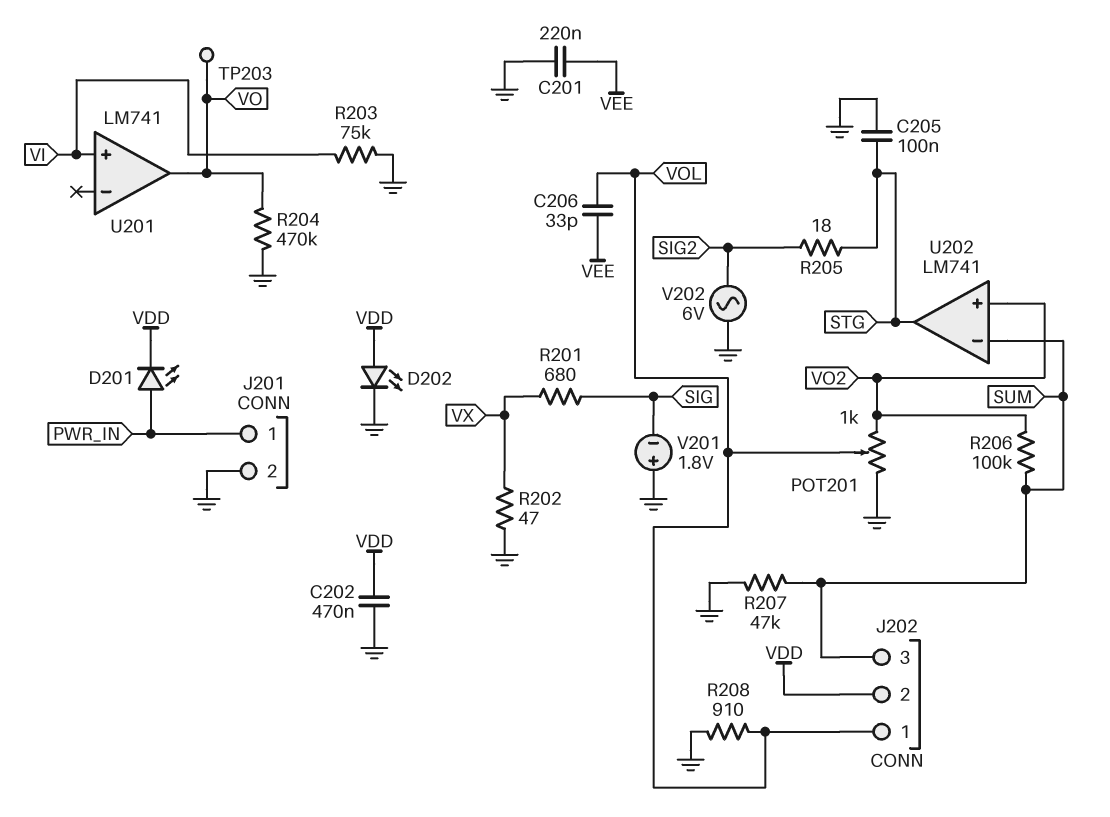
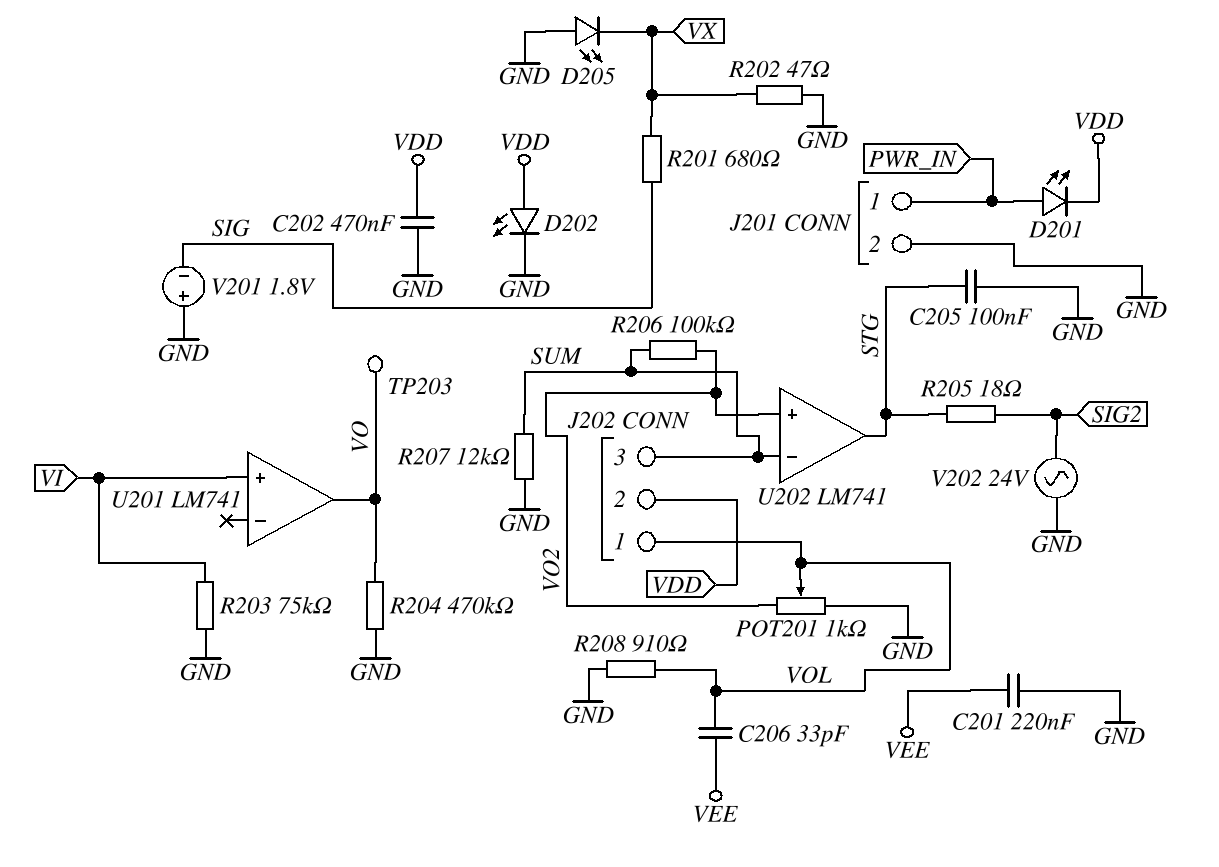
D205: none -> LED (A GND, K VX)
R207: 47k (GND, SUM) -> 12k (GND, SUM)
V202: AC 6V (GND, SIG2) -> AC 24V (GND, SIG2)

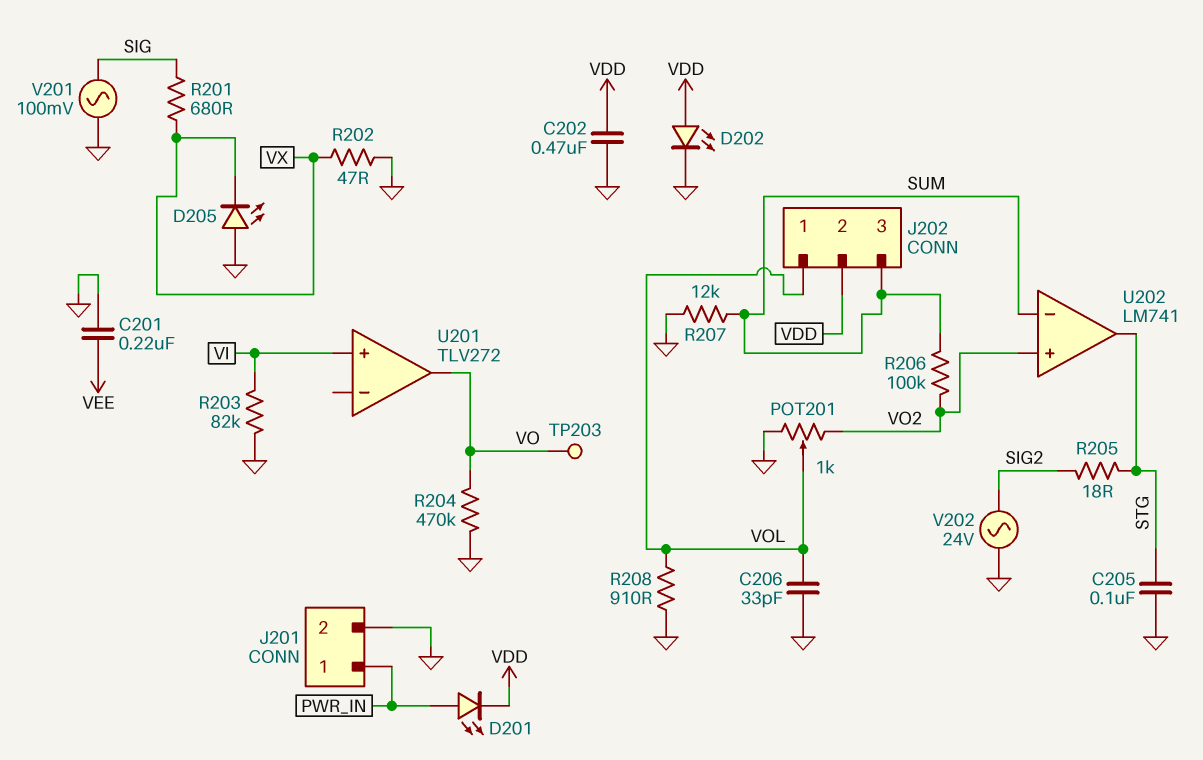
C206: 33pF (VEE, VOL) -> 33pF (GND, VOL)
R203: 75k (GND, VI) -> 82k (GND, VI)
U201: LM741 -> TLV272
V201: 1.8V (plus GND, minus SIG) -> AC 100mV (GND, SIG)

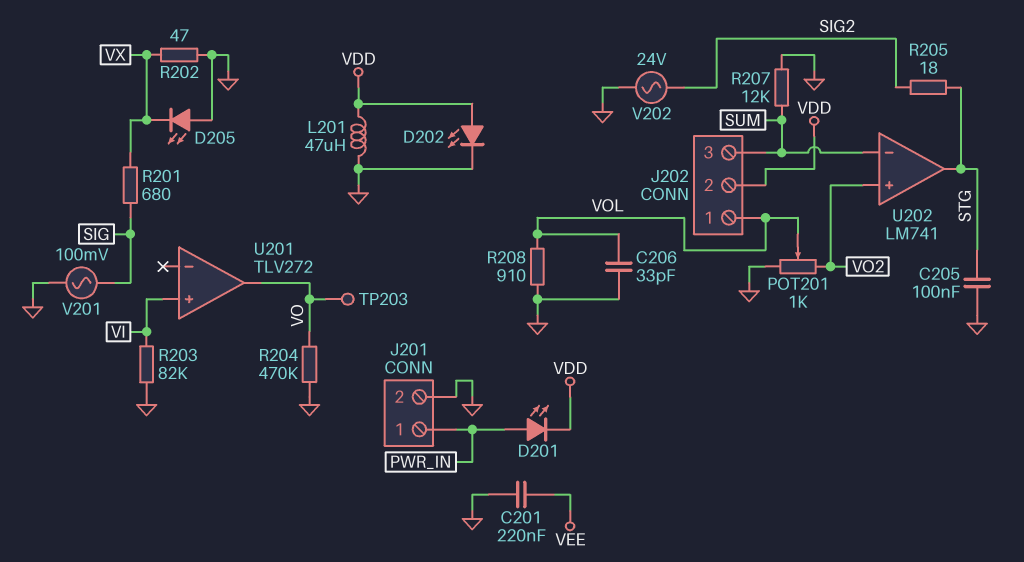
C202: 470nF (GND, VDD) -> none
L201: none -> 47uH (GND, VDD)
R206: 100k (SUM, VO2) -> none

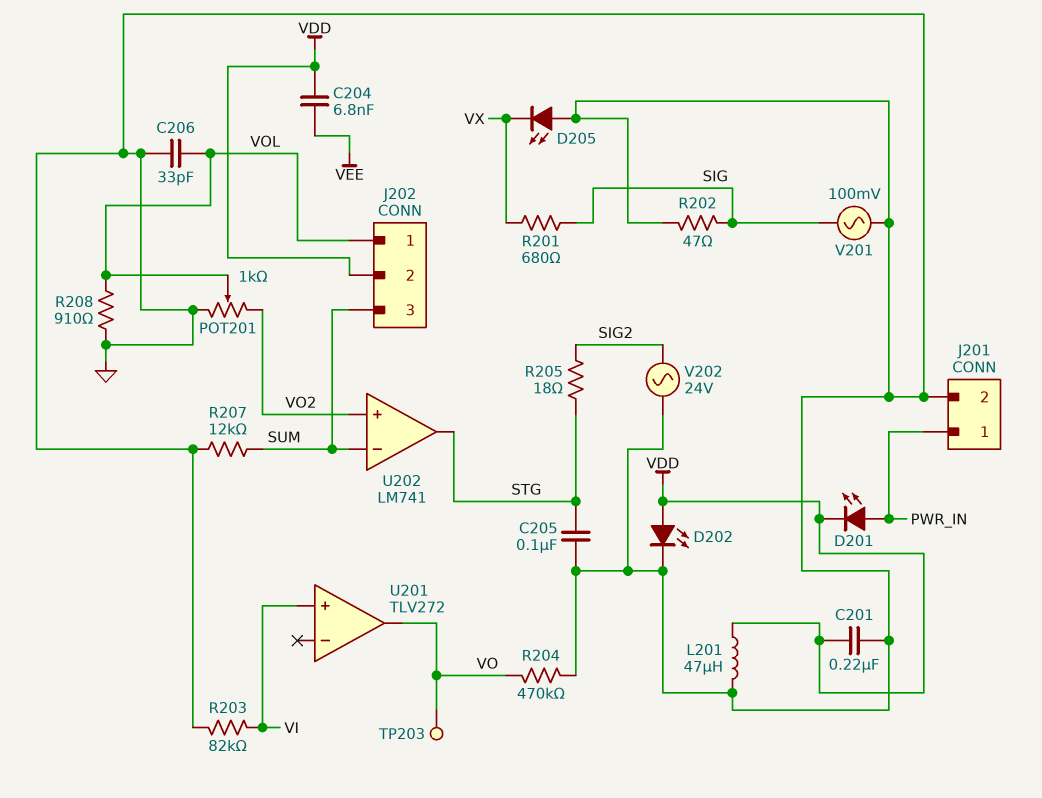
C201: 220nF (GND, VEE) -> 220nF (GND, VDD)
C204: none -> 6.8nF (VDD, VEE)
R202: 47 (GND, VX) -> 47 (GND, SIG)

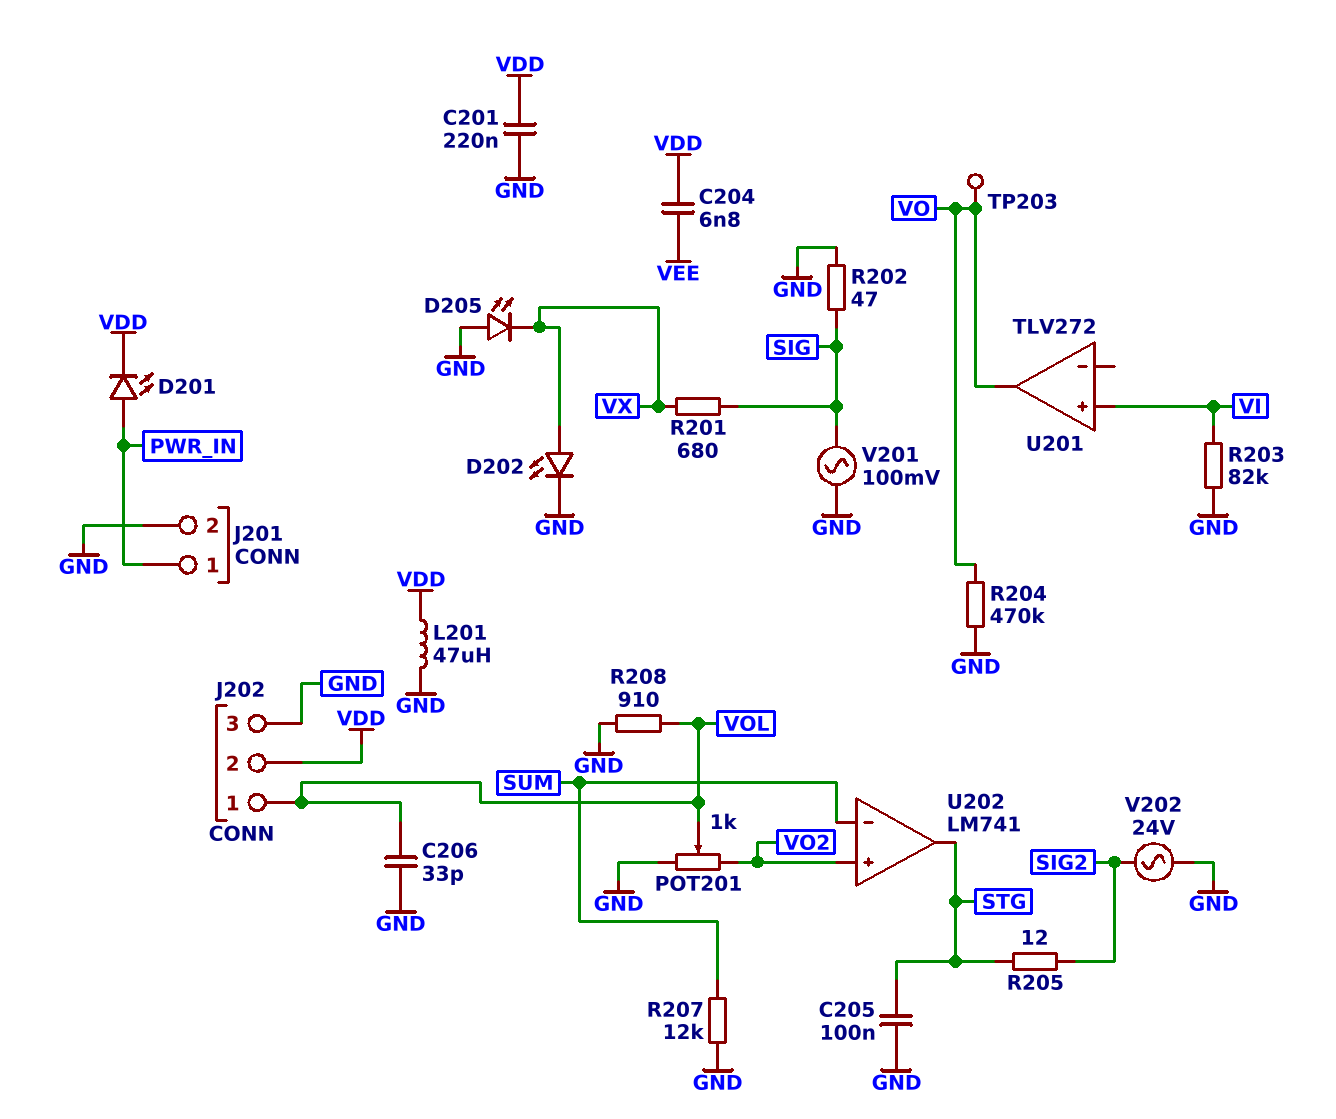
D202: LED (A VDD, K GND) -> LED (A VX, K GND)
J202 pin 3: SUM -> GND
R205: 18 (SIG2, STG) -> 12 (SIG2, STG)

